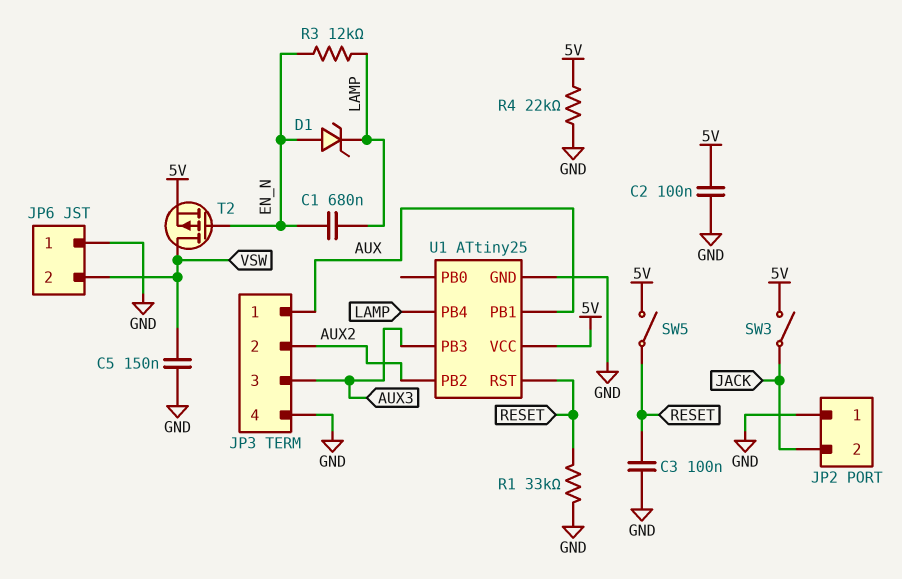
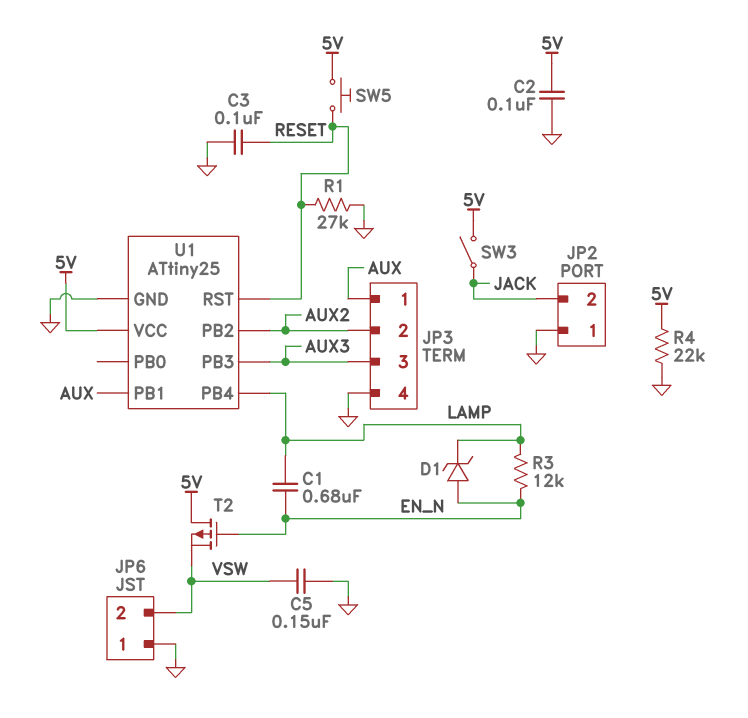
R1: 33k (GND, RESET) -> 27k (GND, RESET)
SW5: switch (5V, RESET) -> button (5V, RESET)
T2: PMOS (G EN_N, D VSW, S 5V) -> PMOS (G EN_N, D 5V, S VSW)

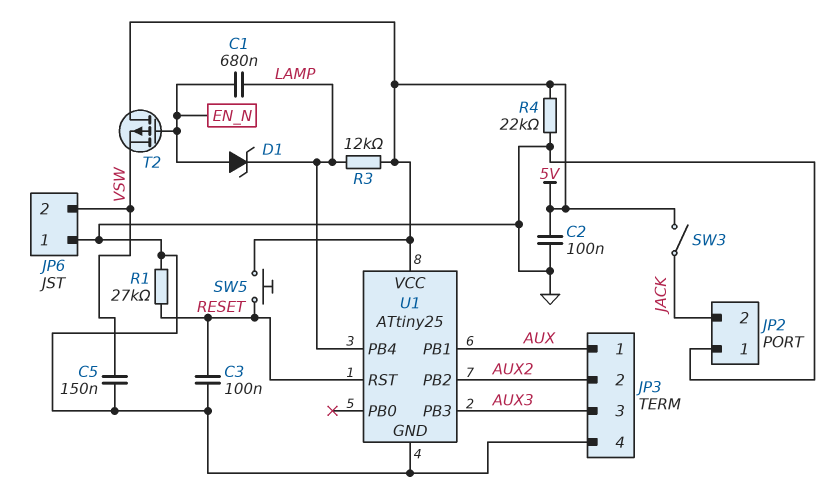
R3: 12k (EN_N, LAMP) -> 12k (5V, LAMP)

